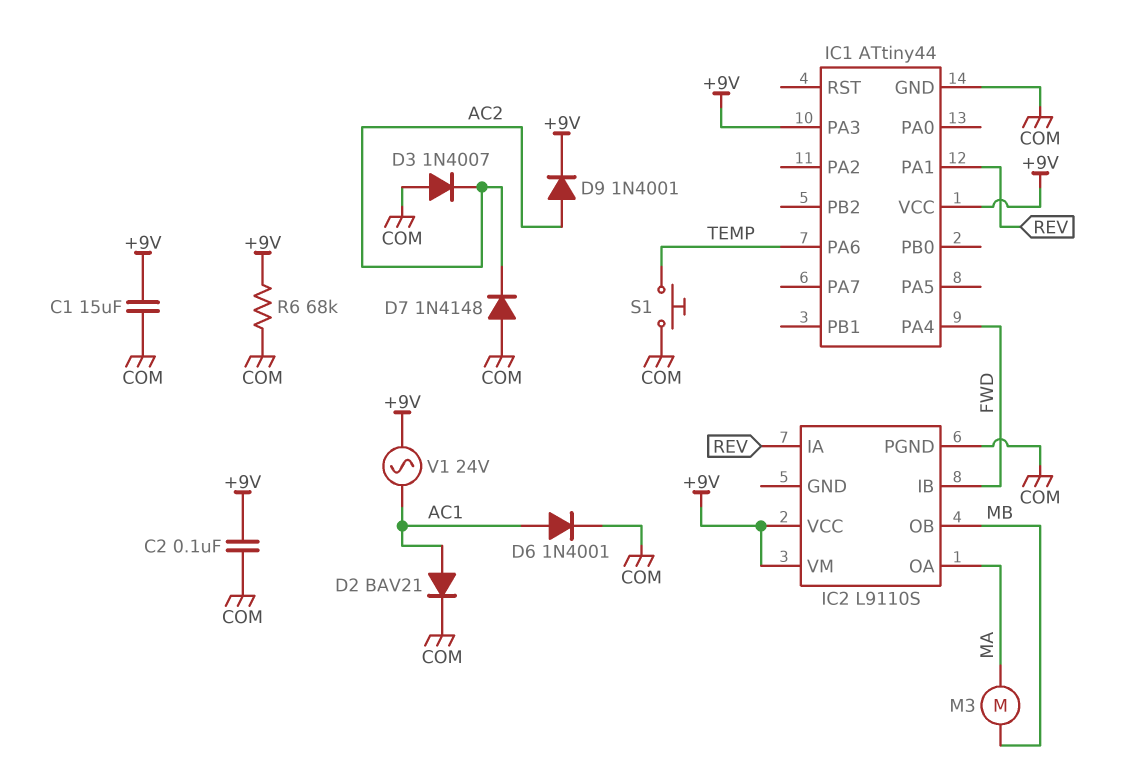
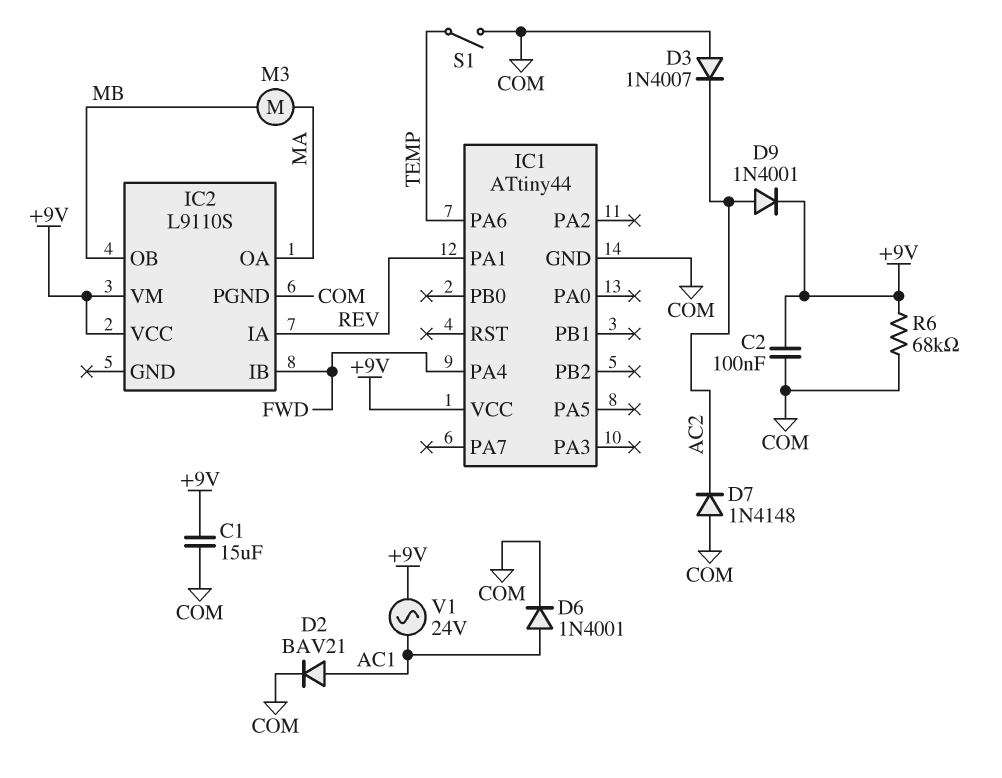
IC1 pin PA3: +9V -> none
S1: button (COM, TEMP) -> switch (COM, TEMP)

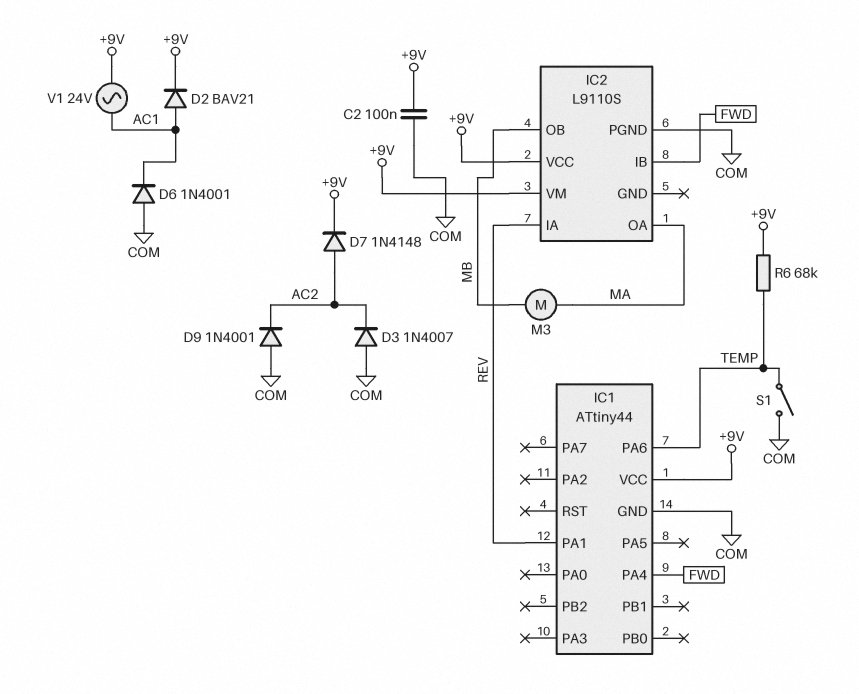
C1: 15uF (+9V, COM) -> none
D2: diode BAV21 (A AC1, K COM) -> diode BAV21 (A AC1, K +9V)
D6: diode 1N4001 (A AC1, K COM) -> diode 1N4001 (A COM, K AC1)
D7: diode 1N4148 (A COM, K AC2) -> diode 1N4148 (A AC2, K +9V)
D9: diode 1N4001 (A AC2, K +9V) -> diode 1N4001 (A COM, K AC2)
R6: 68k (+9V, COM) -> 68k (+9V, TEMP)

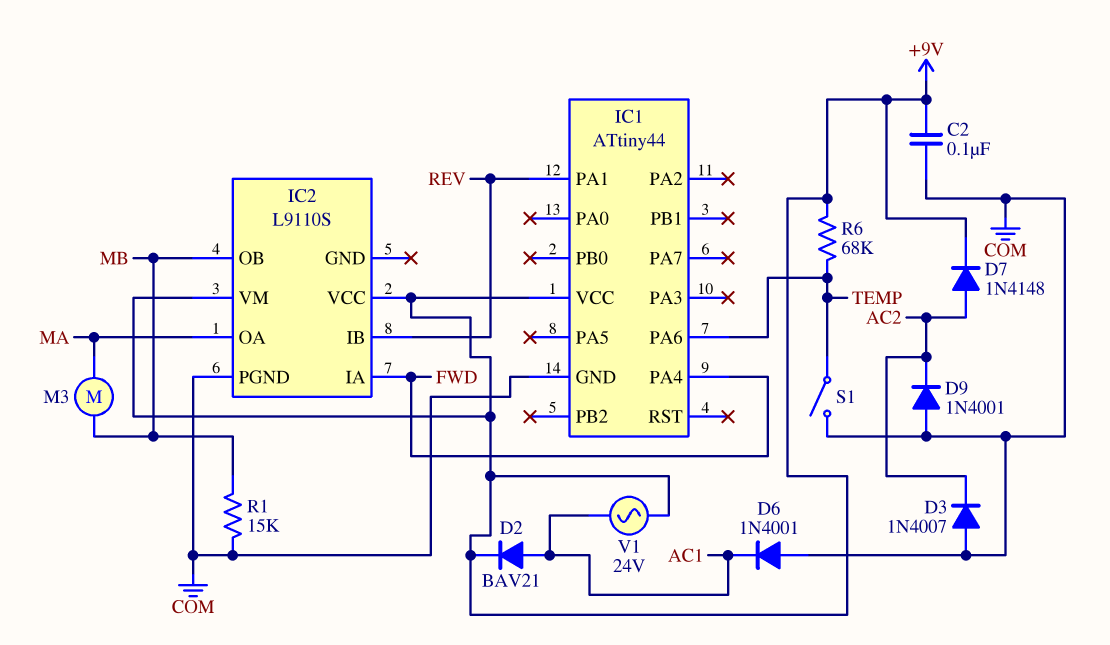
IC2 pin IA: REV -> FWD
IC2 pin IB: FWD -> REV
R1: none -> 15k (COM, MB)

